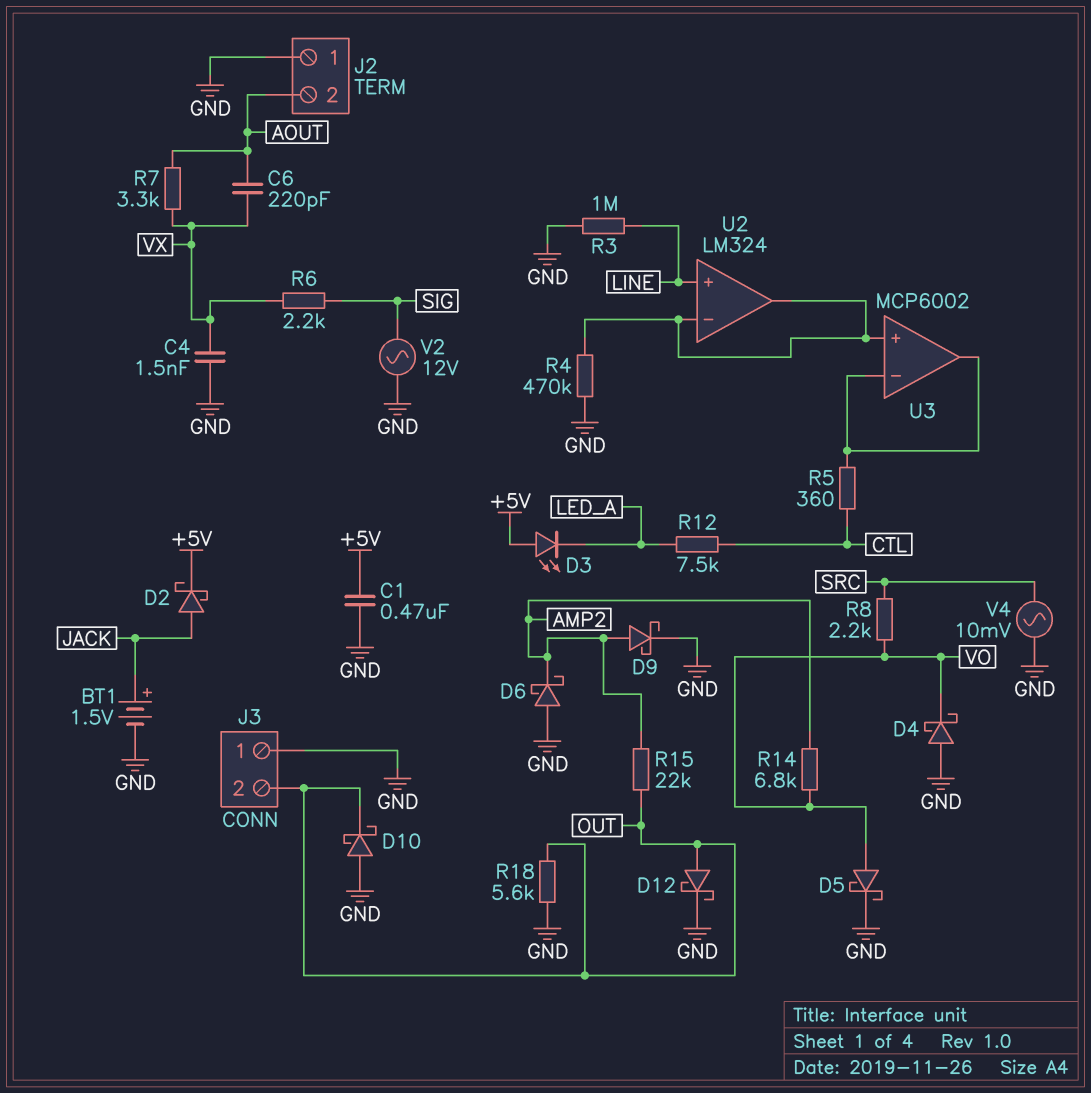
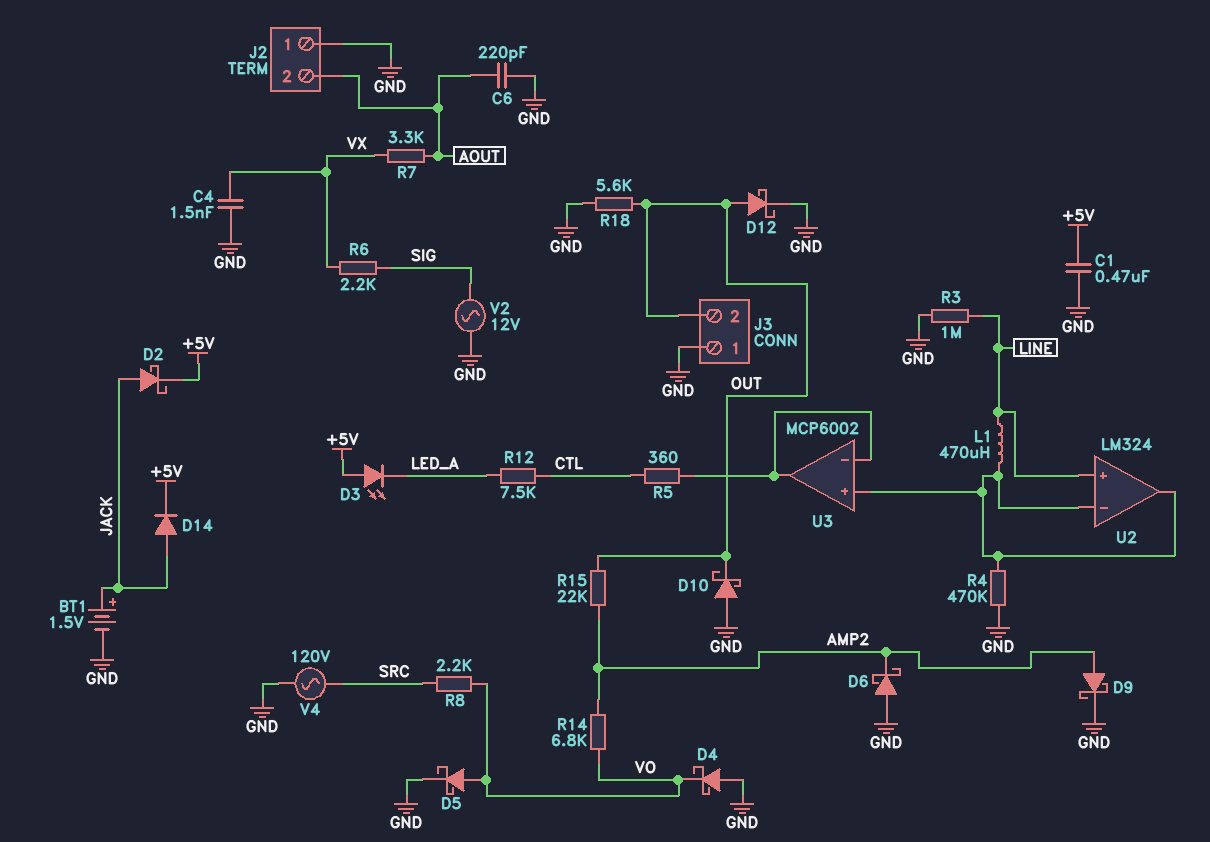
C6: 220pF (AOUT, VX) -> 220pF (AOUT, GND)
D14: none -> diode (A JACK, K +5V)
L1: none -> 470uH (LINE, U2/in-)
V4: AC 10mV (GND, SRC) -> AC 120V (GND, SRC)

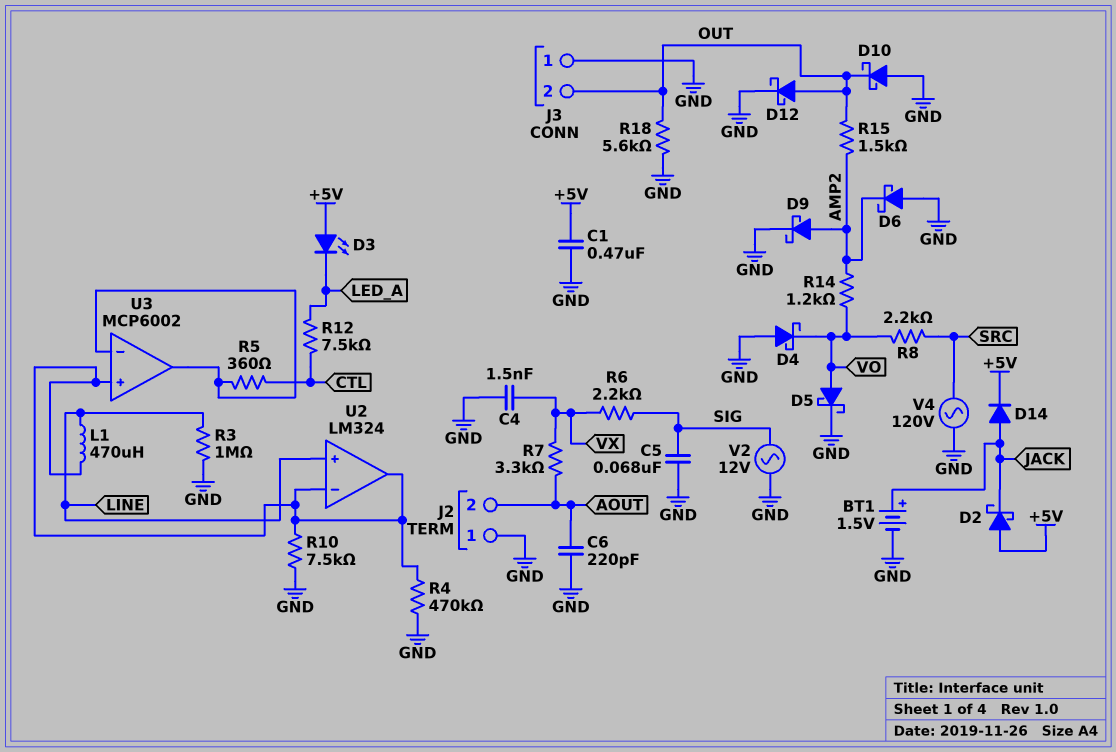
C5: none -> 68nF (GND, SIG)
D2: schottky (A JACK, K +5V) -> schottky (A +5V, K JACK)
R10: none -> 7.5k (GND, U2/in-)
R14: 6.8k (AMP2, VO) -> 1.2k (AMP2, VO)
R15: 22k (AMP2, OUT) -> 1.5k (AMP2, OUT)

